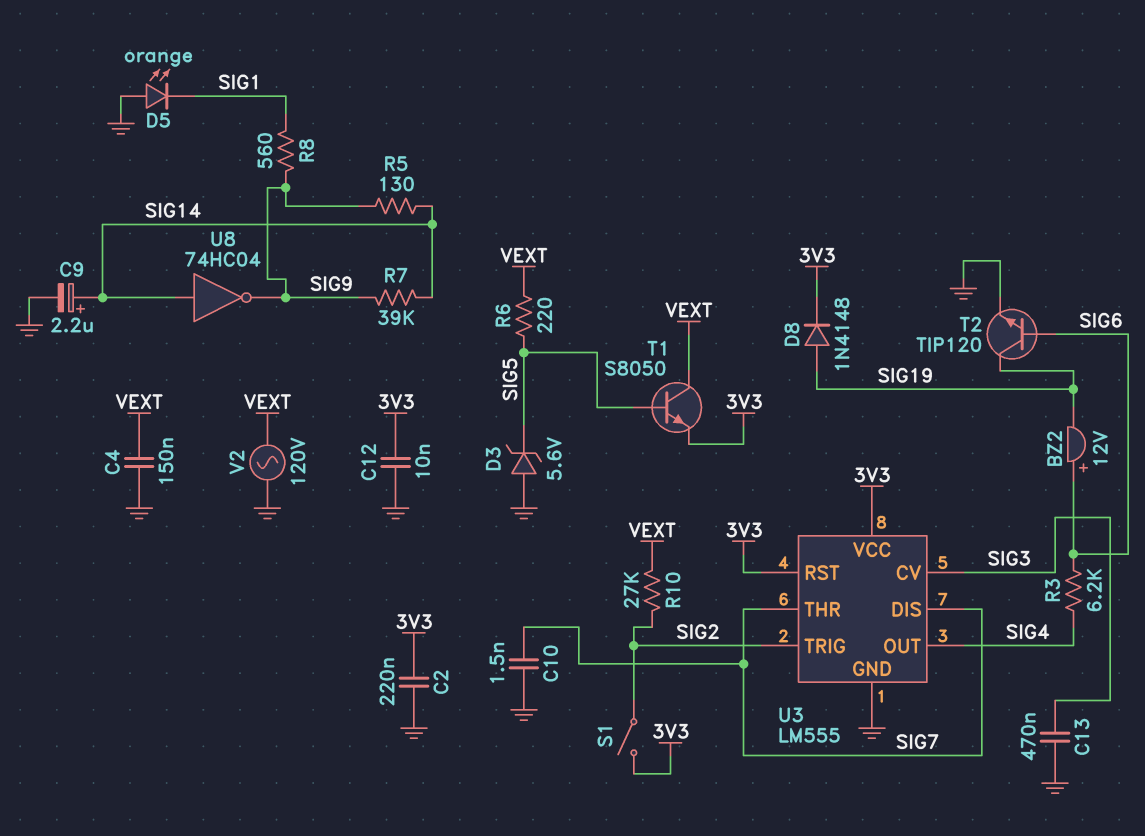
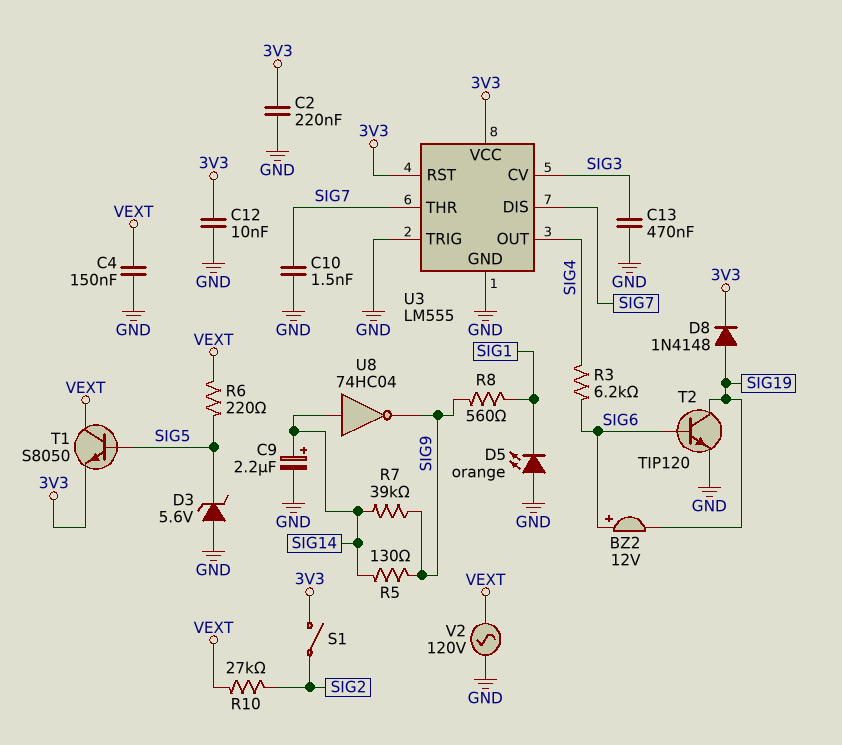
U3 pin TRIG: SIG2 -> GND

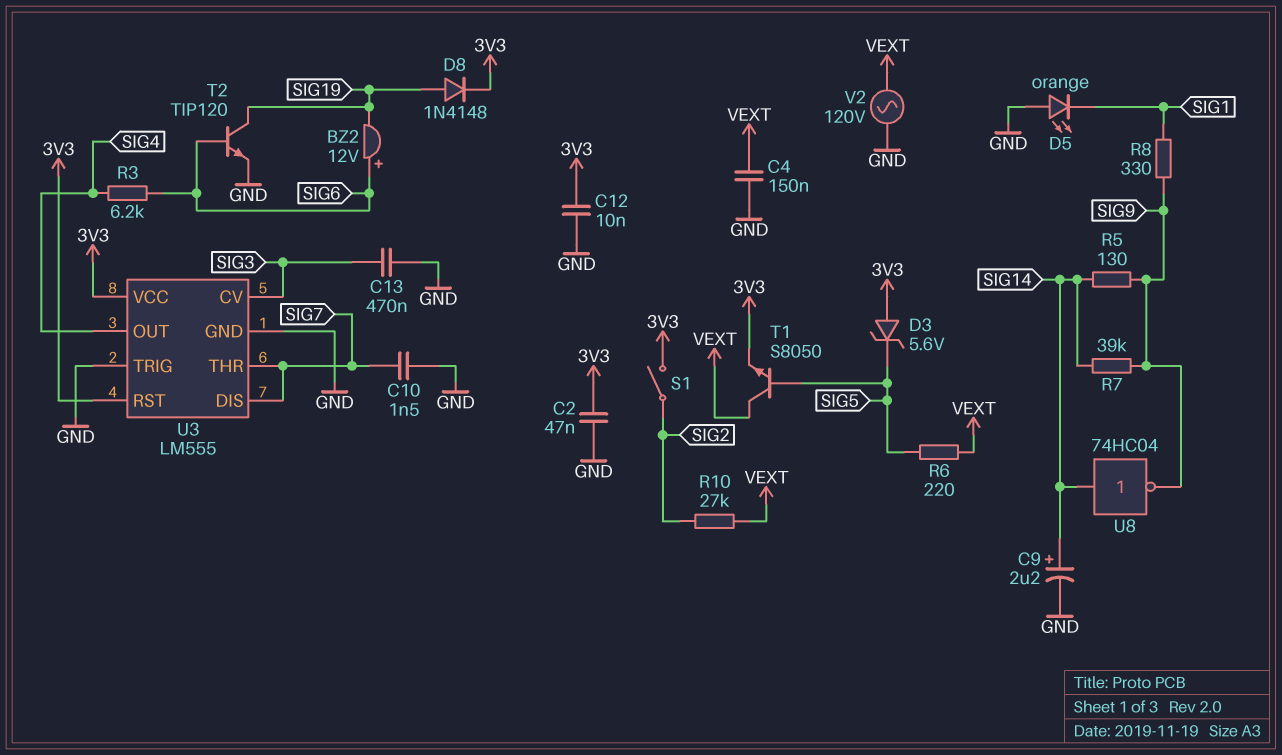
C2: 220nF (3V3, GND) -> 47nF (3V3, GND)
D3: zener 5.6V (A GND, K SIG5) -> zener 5.6V (A 3V3, K SIG5)
R8: 560 (SIG1, SIG9) -> 330 (SIG1, SIG9)

